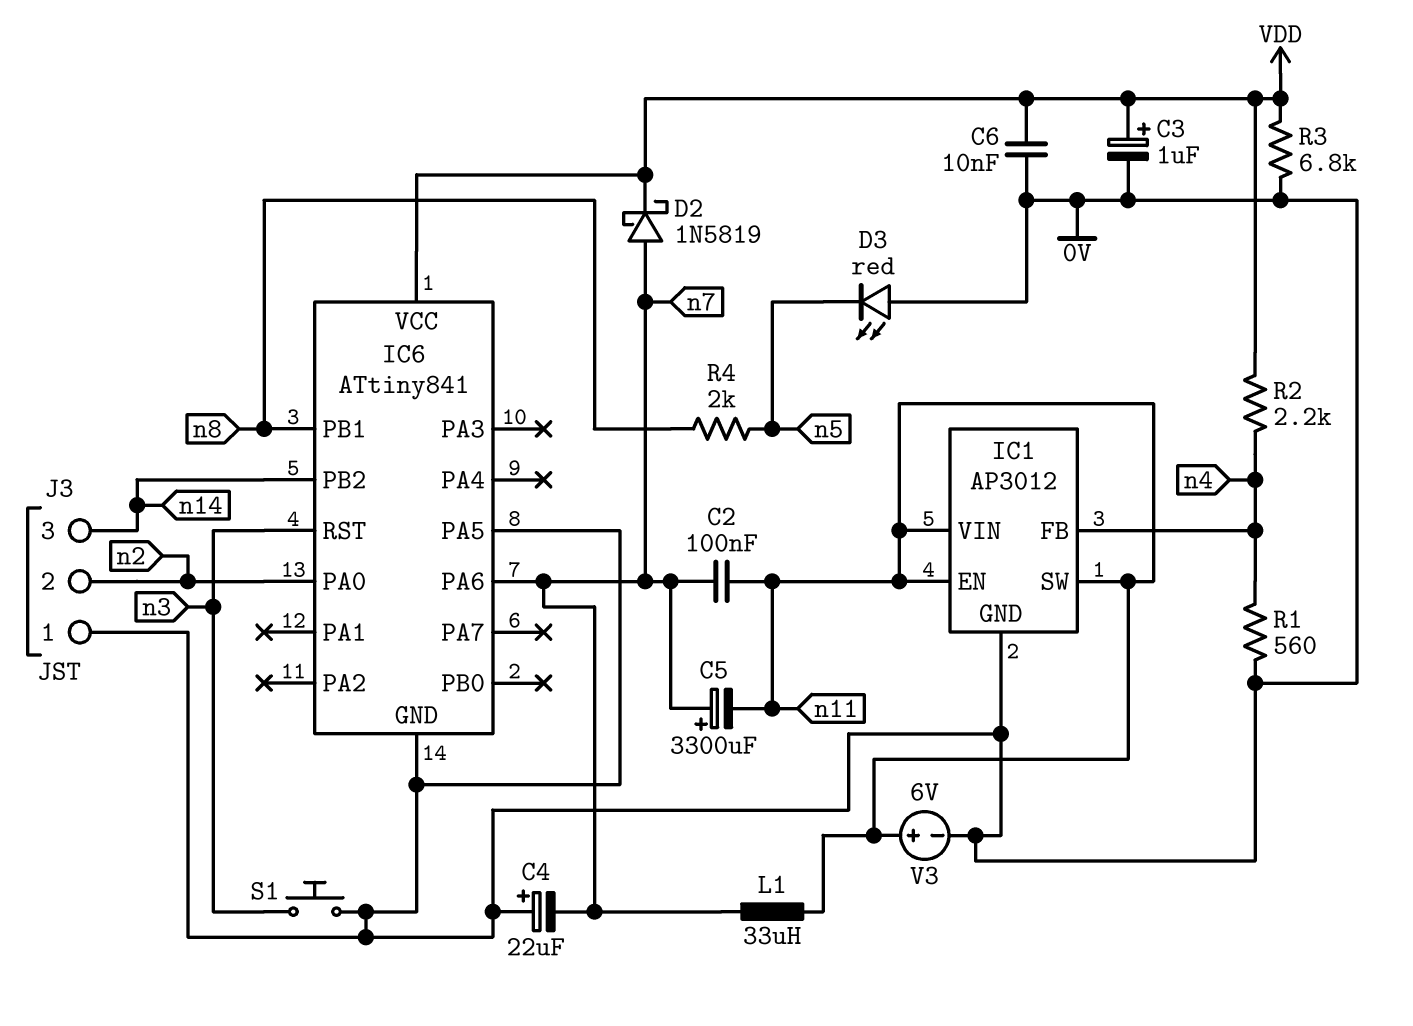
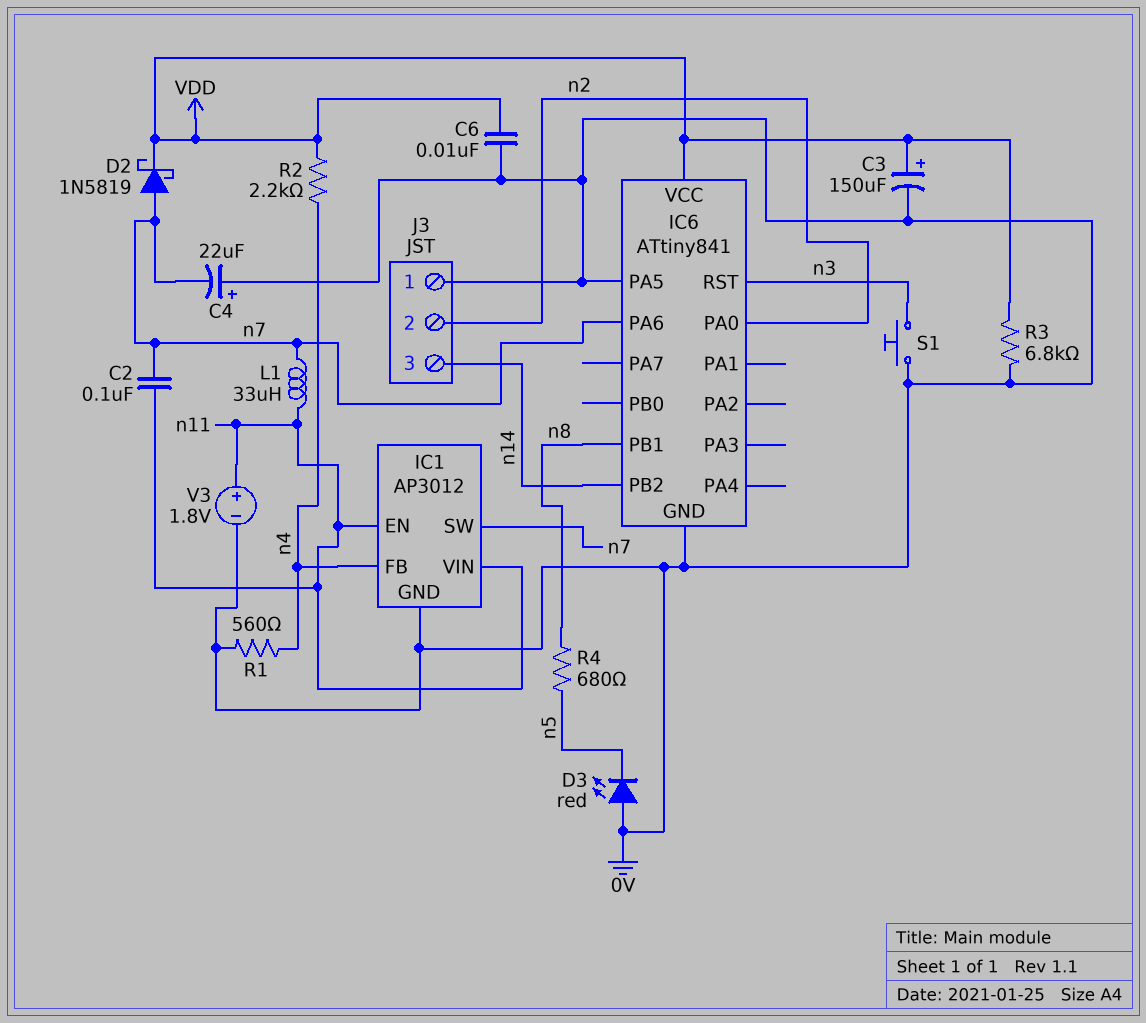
C3: 1uF (plus VDD, minus 0V) -> 150uF (plus VDD, minus 0V)
C5: 3300uF (plus n7, minus n11) -> none
IC1 pin SW: n11 -> n7
R4: 2k (n5, n8) -> 680 (n5, n8)
V3: 6V (plus n11, minus 0V) -> 1.8V (plus n11, minus 0V)

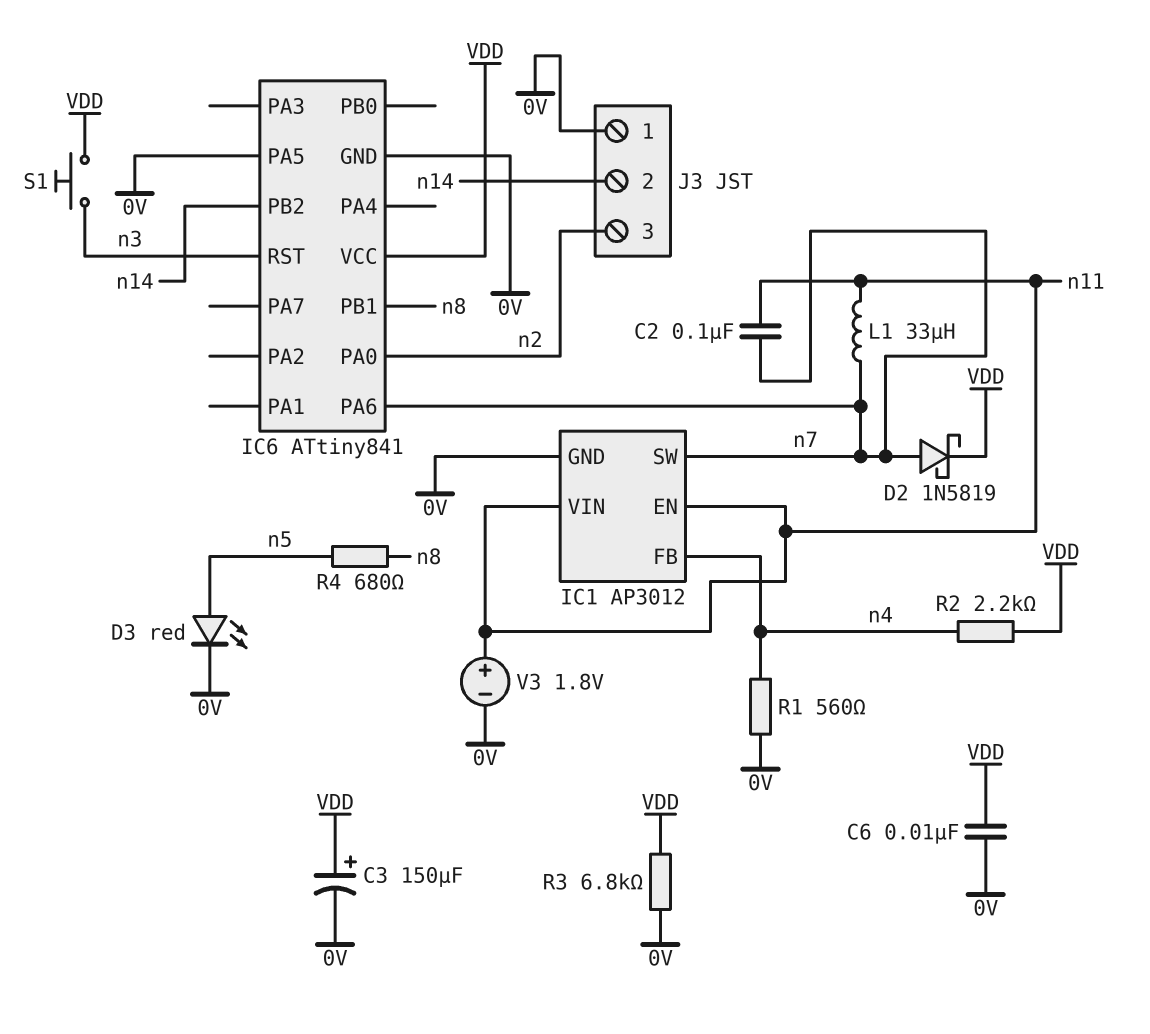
C4: 22uF (plus 0V, minus n7) -> none
D3: LED red (A 0V, K n5) -> LED red (A n5, K 0V)
J3 pin 2: n2 -> n14
J3 pin 3: n14 -> n2
S1: button (0V, n3) -> button (VDD, n3)

